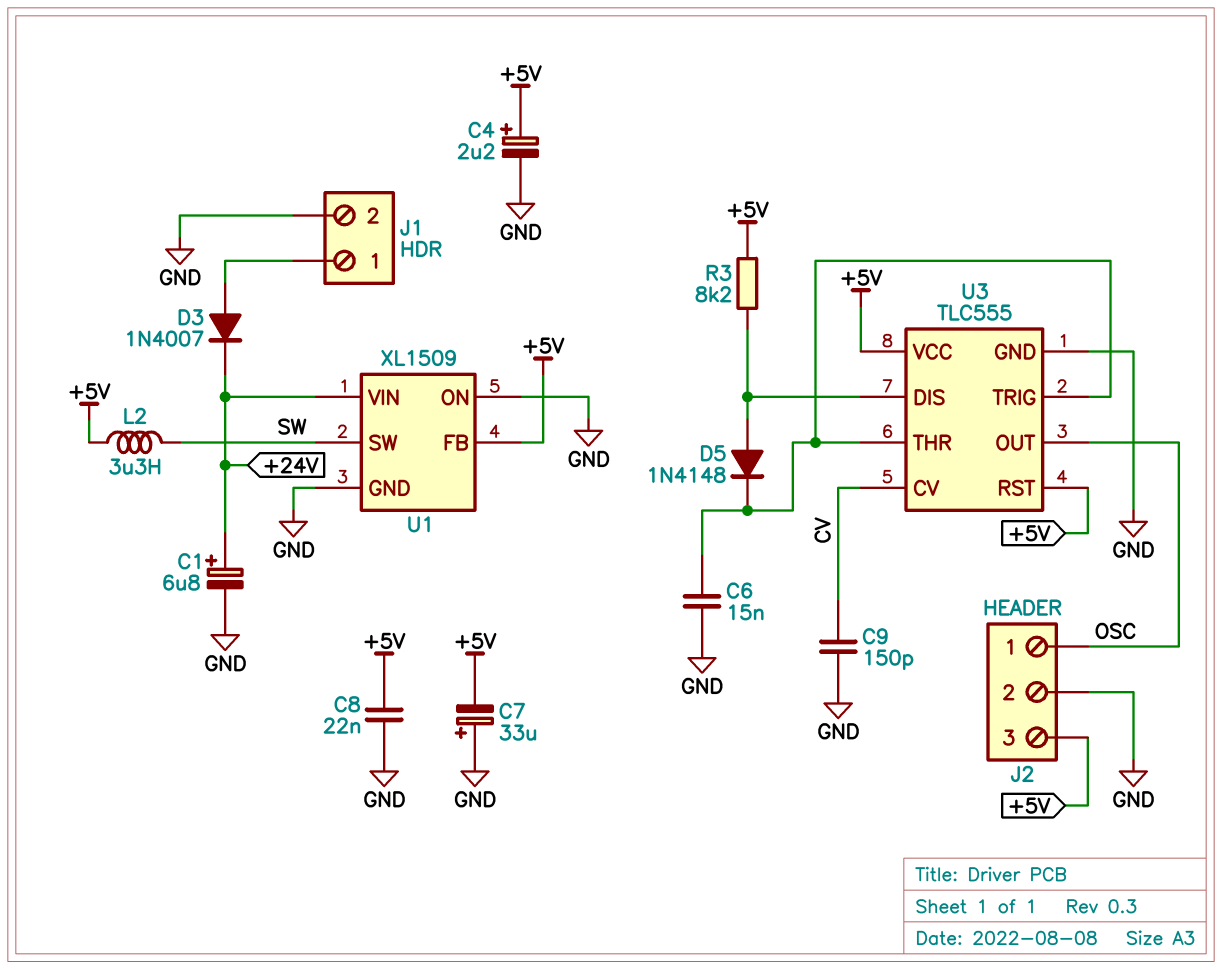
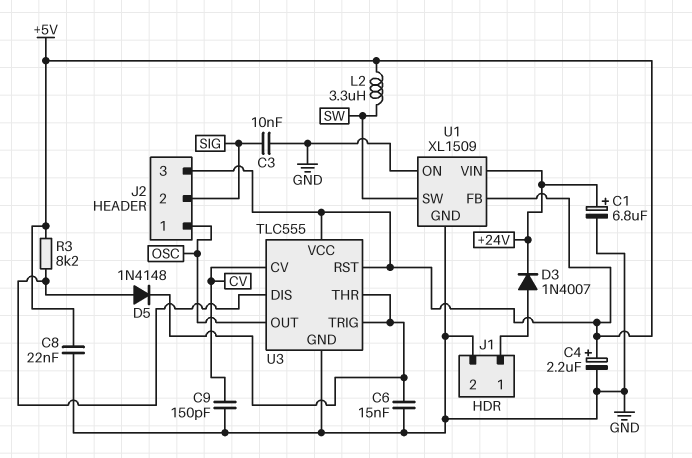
C3: none -> 10nF (GND, SIG)
C7: 33uF (plus GND, minus +5V) -> none
J2 pin 2: GND -> SIG

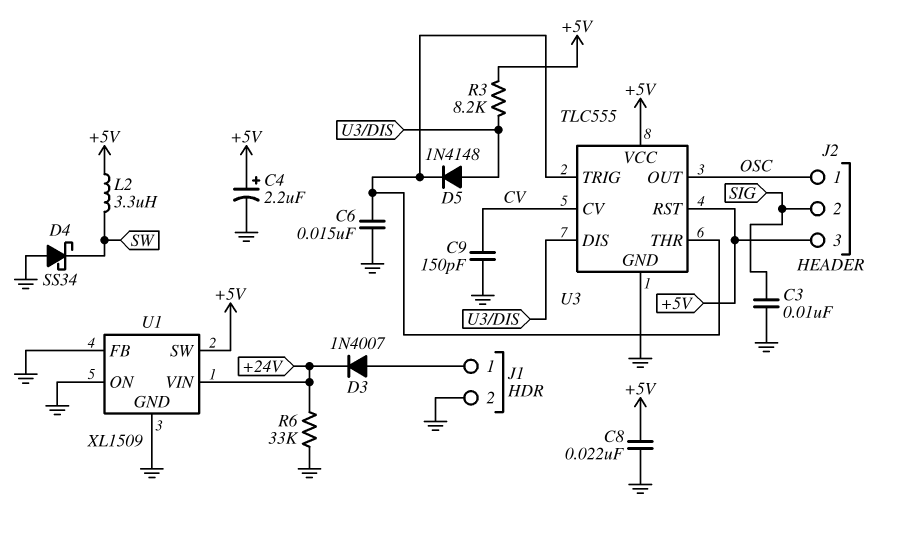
C1: 6.8uF (plus +24V, minus GND) -> none
D4: none -> schottky SS34 (A GND, K SW)
R6: none -> 33k (+24V, GND)
U1 pin FB: +5V -> GND
U1 pin SW: SW -> +5V

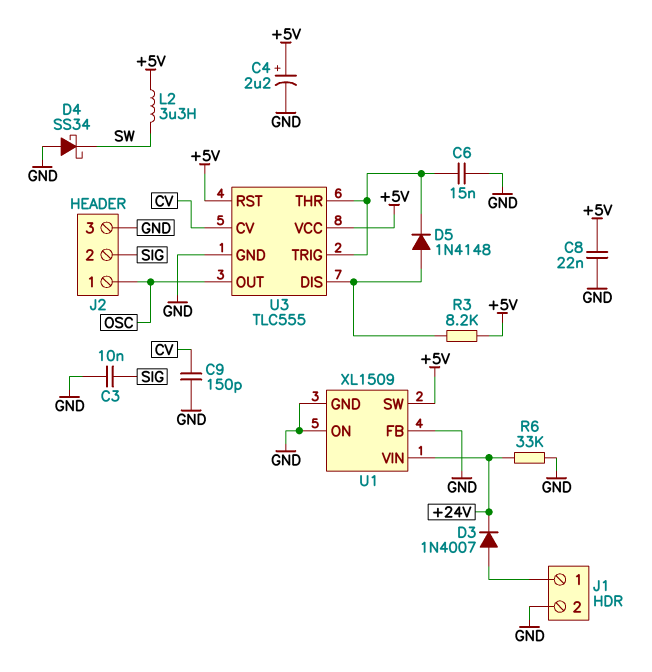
J2 pin 3: +5V -> GND

